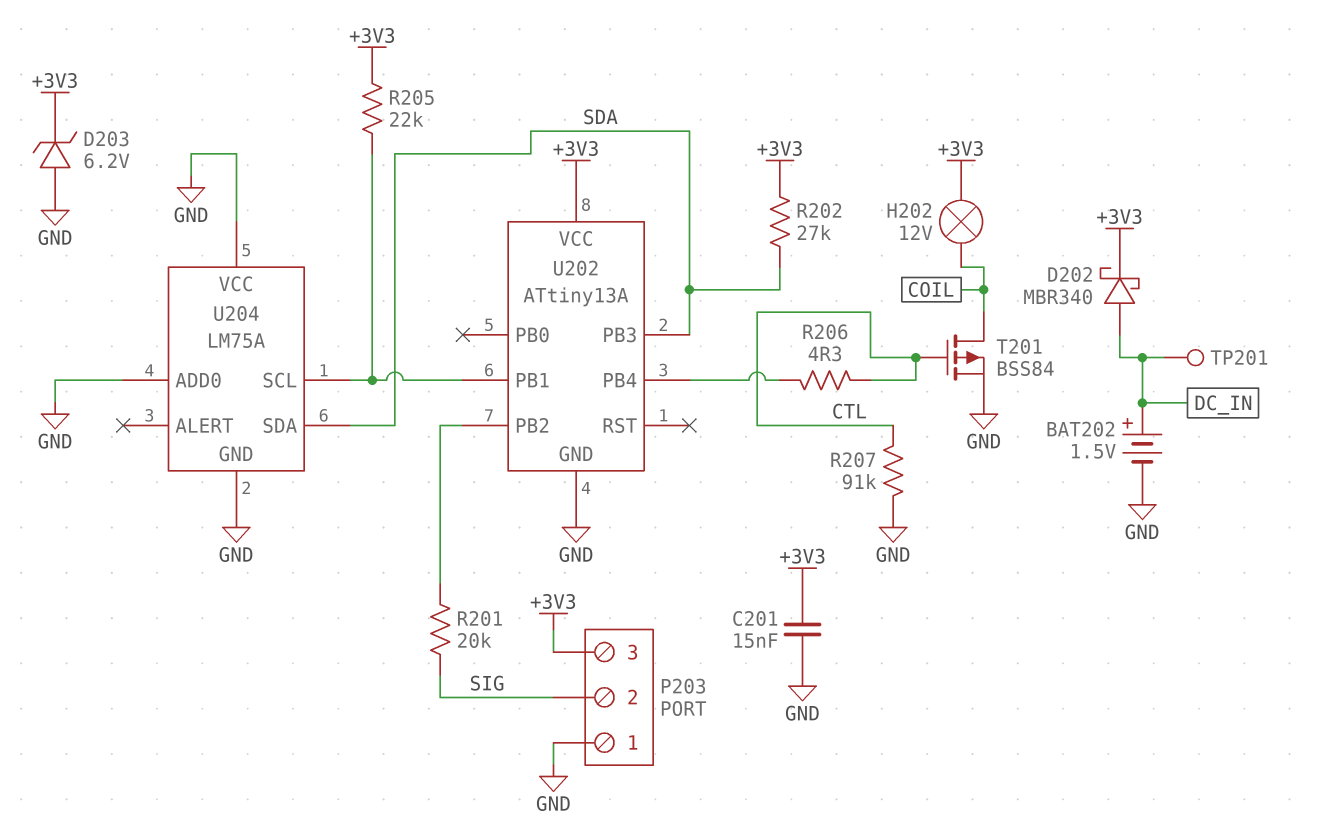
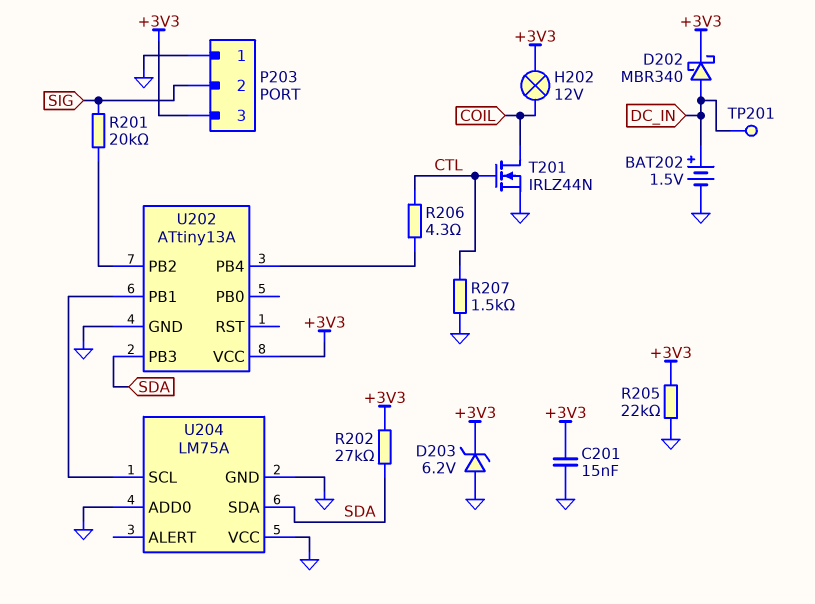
R205: 22k (+3V3, U202/PB1) -> 22k (+3V3, GND)
R207: 91k (CTL, GND) -> 1.5k (CTL, GND)
T201: PMOS BSS84 (G CTL, D COIL, S GND) -> NMOS IRLZ44N (G CTL, D COIL, S GND)

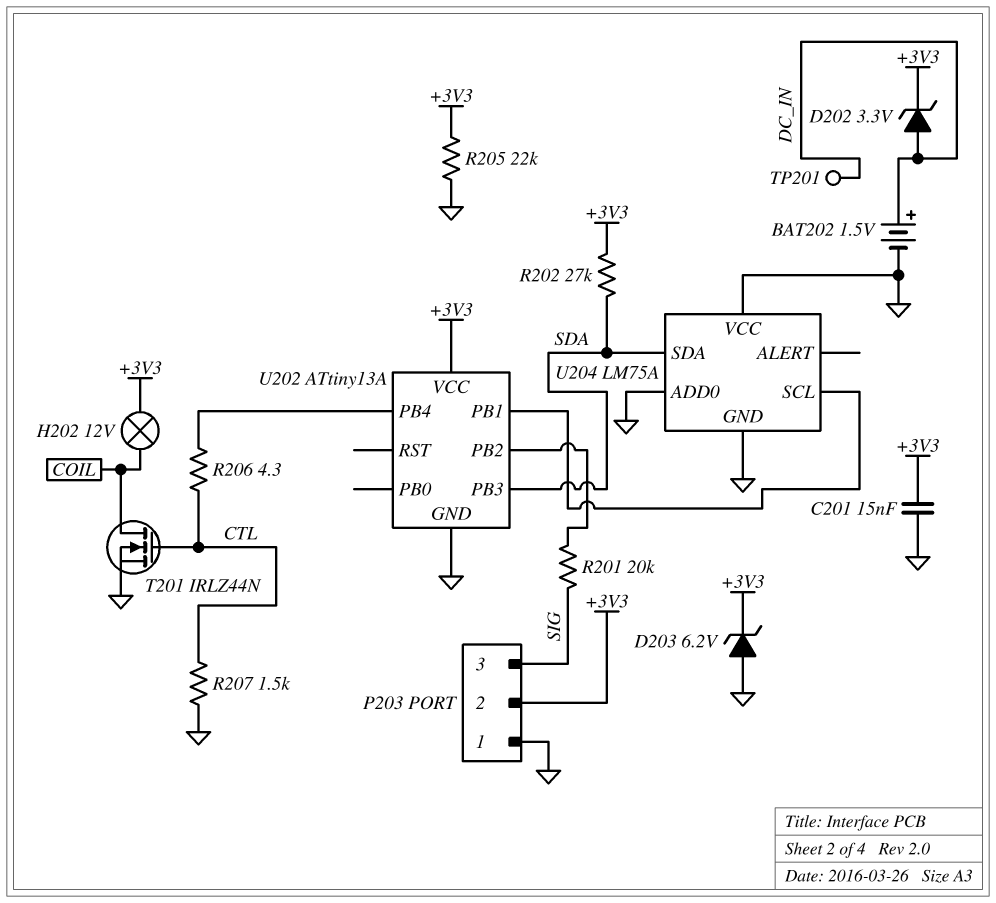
D202: schottky MBR340 (A DC_IN, K +3V3) -> zener 3.3V (A DC_IN, K +3V3)
P203 pin 2: SIG -> +3V3
P203 pin 3: +3V3 -> SIG

